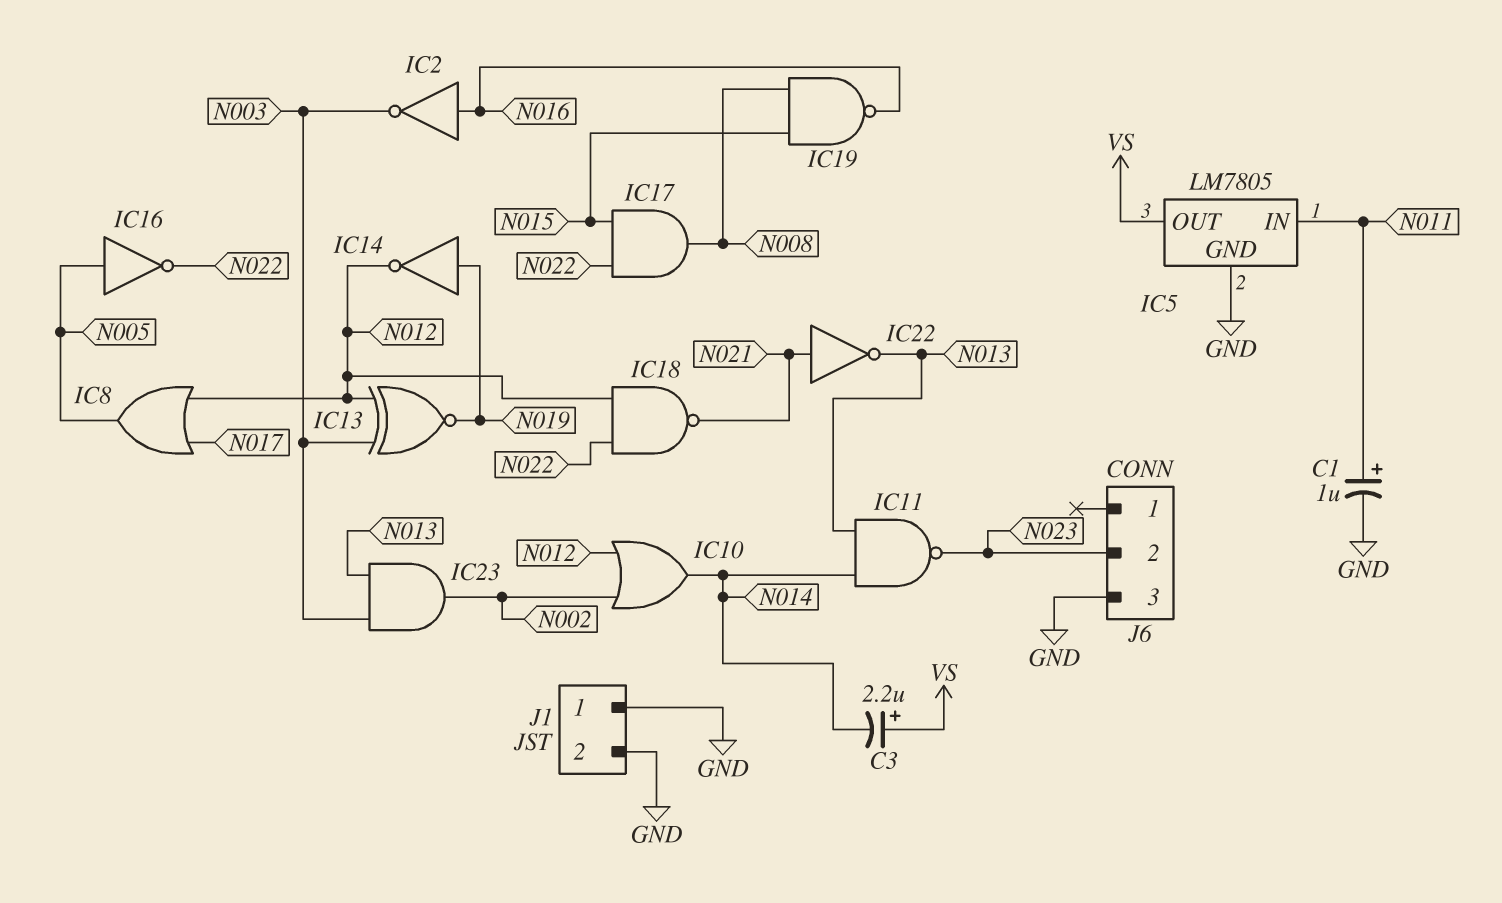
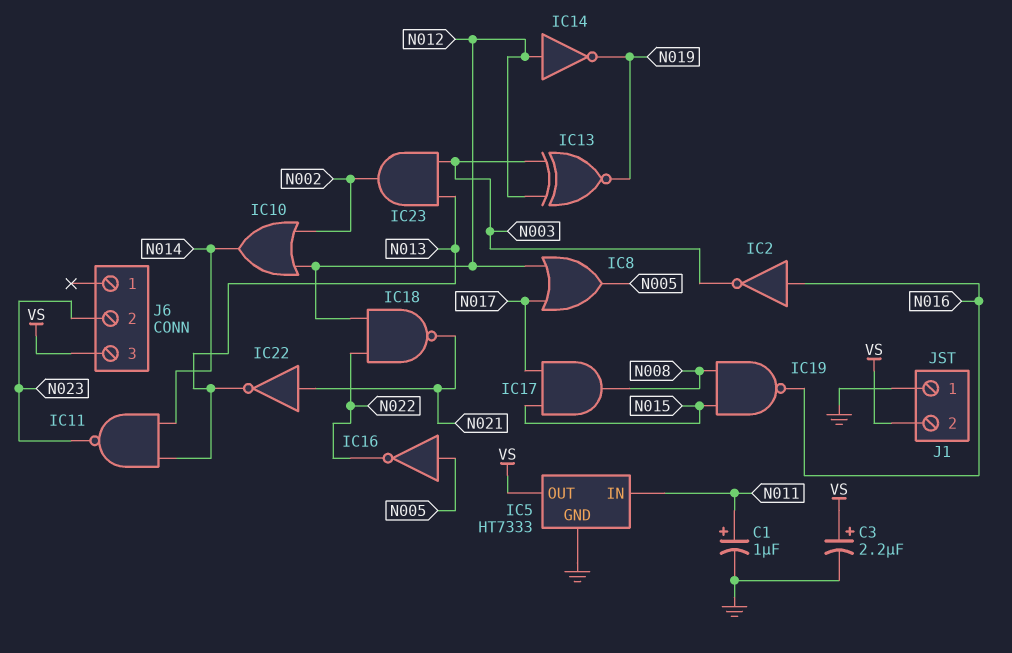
C3: 2.2uF (plus VS, minus N014) -> 2.2uF (plus VS, minus GND)
IC5: LM7805 -> HT7333
IC14: NOT (in N019, out N012) -> NOT (in N012, out N019)
IC17: AND (in N015, in N022, out N008) -> AND (in N015, in N017, out N008)
J1 pin 2: GND -> VS
J6 pin 3: GND -> VS

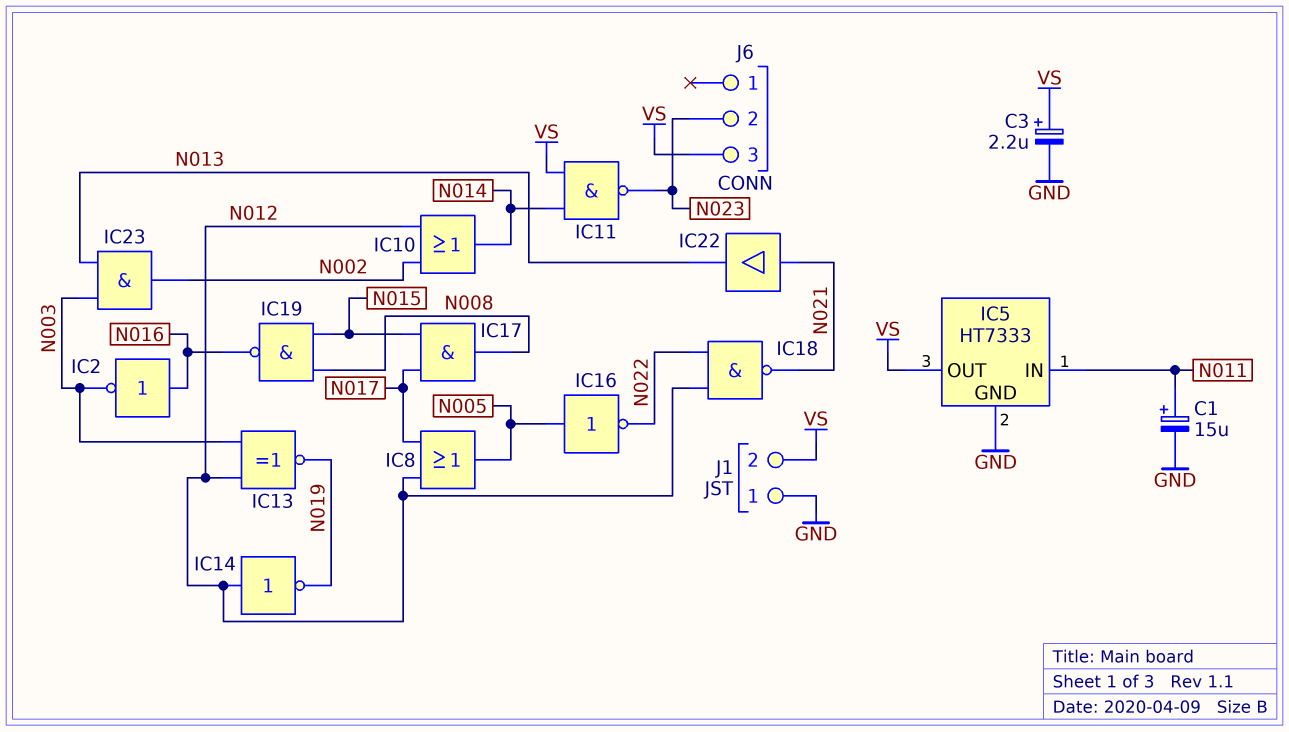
C1: 1uF (plus N011, minus GND) -> 15uF (plus N011, minus GND)
IC11: NAND (in N013, in N014, out N023) -> NAND (in N014, in VS, out N023)
IC22: NOT (in N021, out N013) -> buffer (in N021, out N013)

